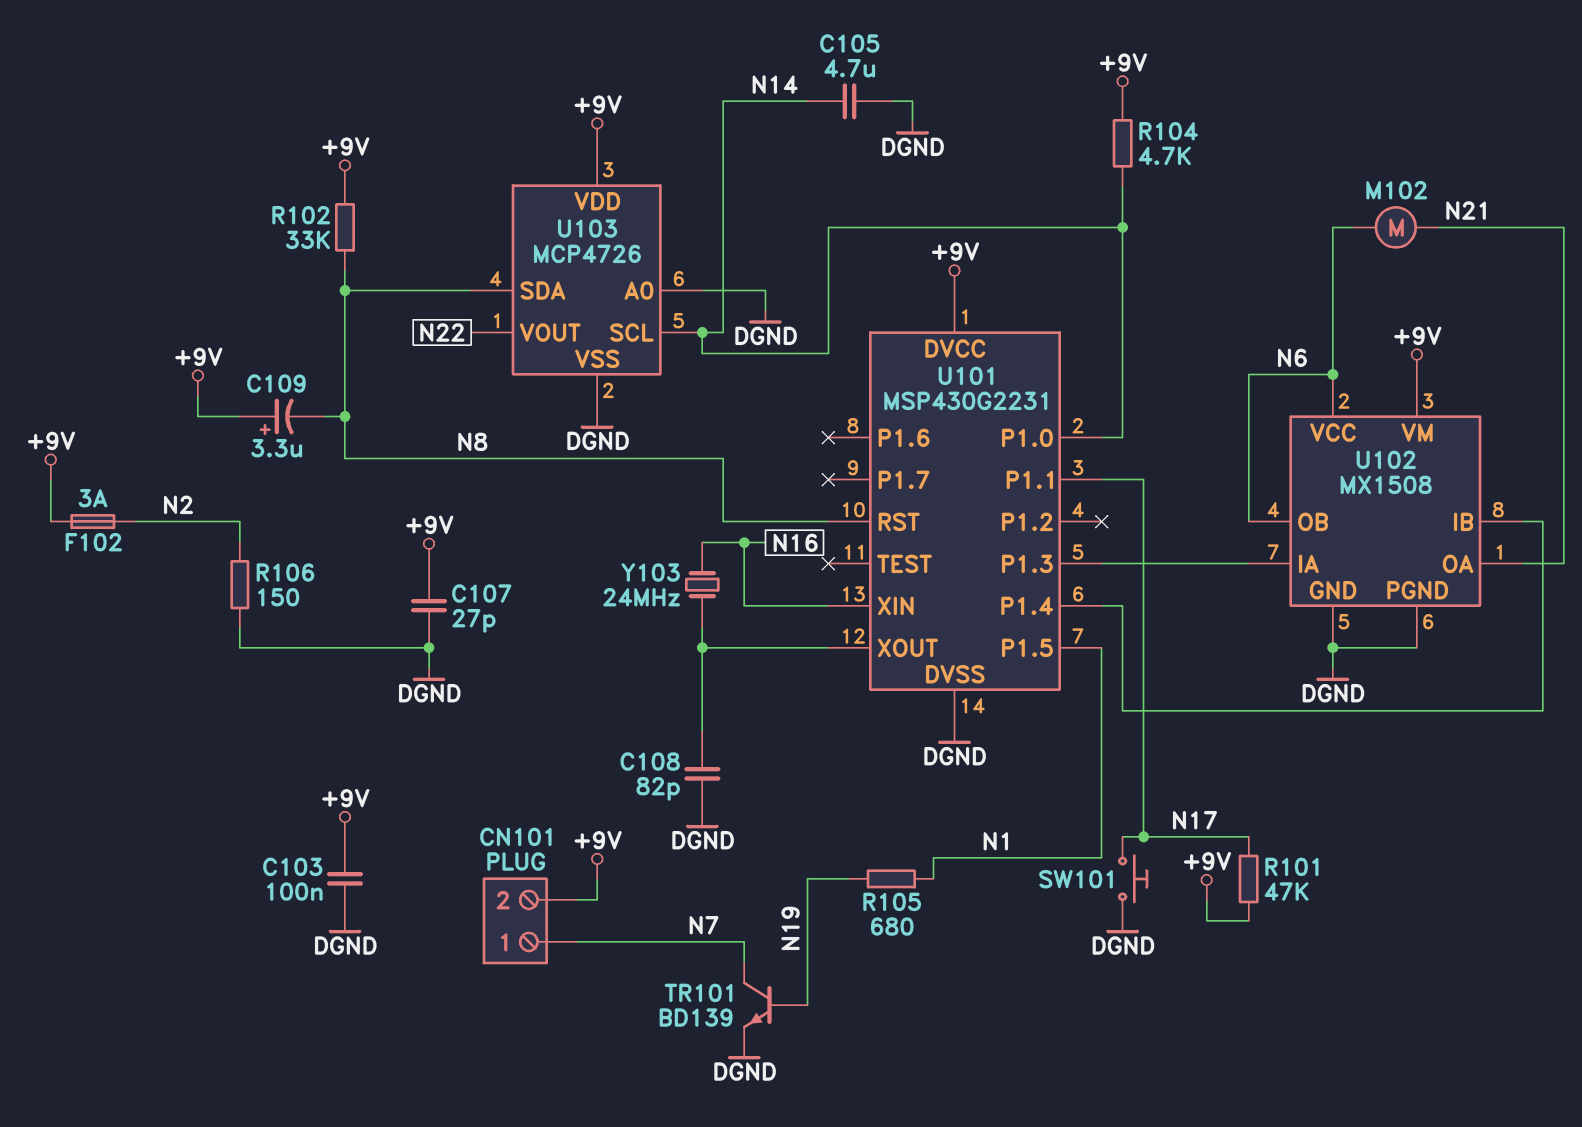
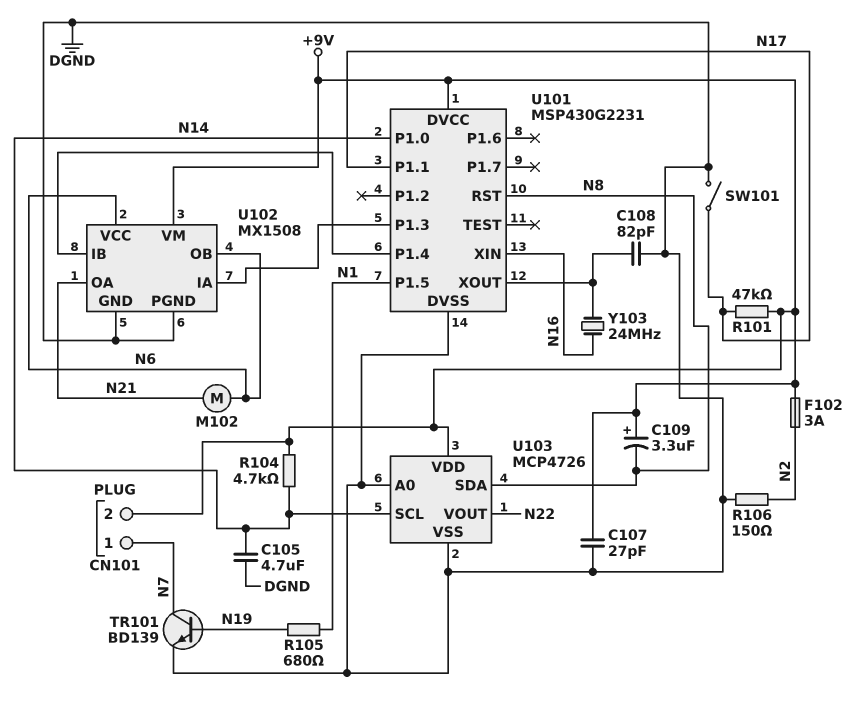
C103: 100nF (+9V, DGND) -> none
R102: 33k (+9V, N8) -> none
SW101: button (DGND, N17) -> switch (DGND, N17)

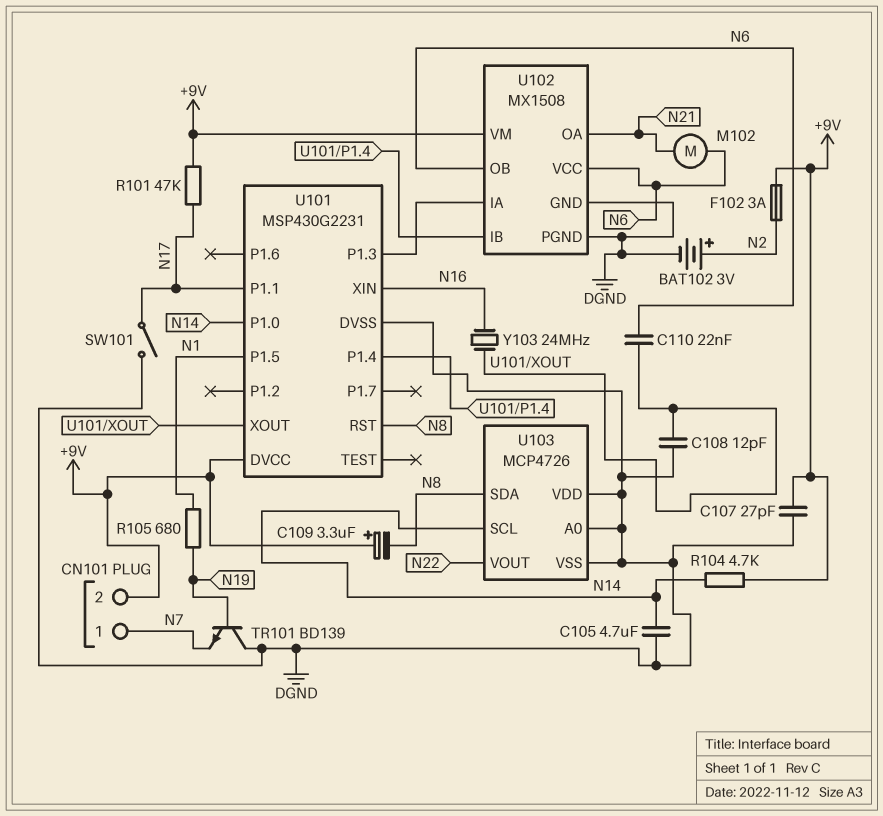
BAT102: none -> 3V (plus N2, minus DGND)
C108: 82pF (DGND, U101/XOUT) -> 12pF (DGND, U101/XOUT)
C110: none -> 22nF (N6, U101/XOUT)
R106: 150 (DGND, N2) -> none
TR101: NPN BD139 (B N19, C N7, E DGND) -> NPN BD139 (B N19, C DGND, E N7)
U103 pin VDD: +9V -> DGND

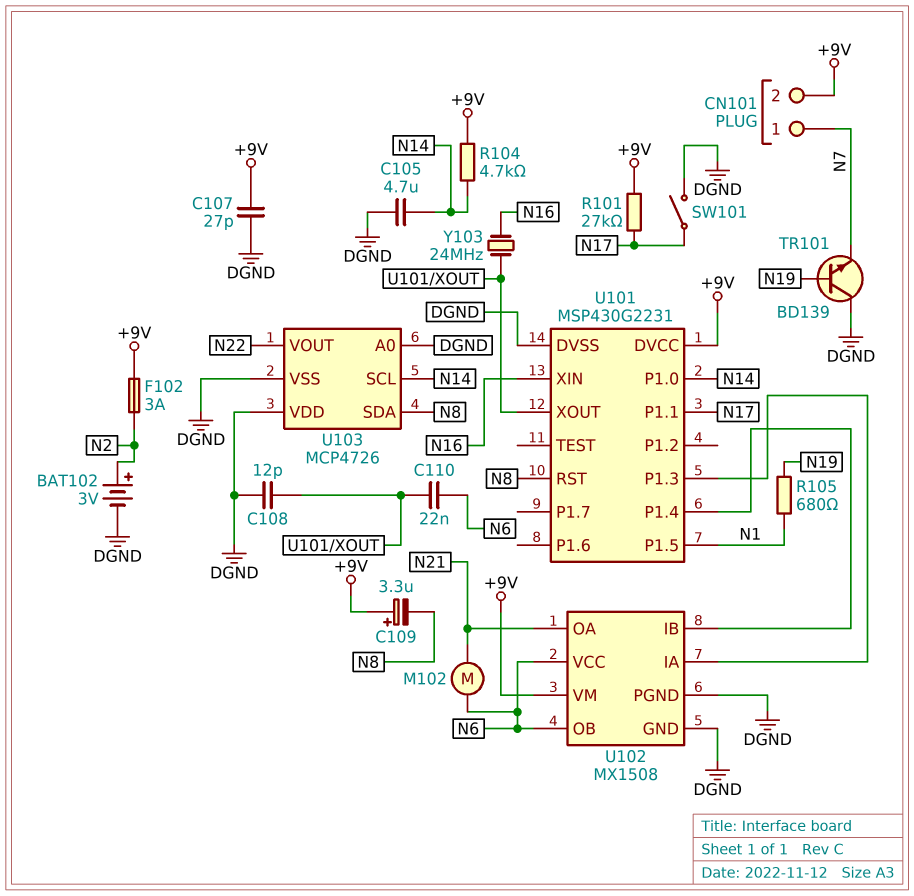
R101: 47k (+9V, N17) -> 27k (+9V, N17)

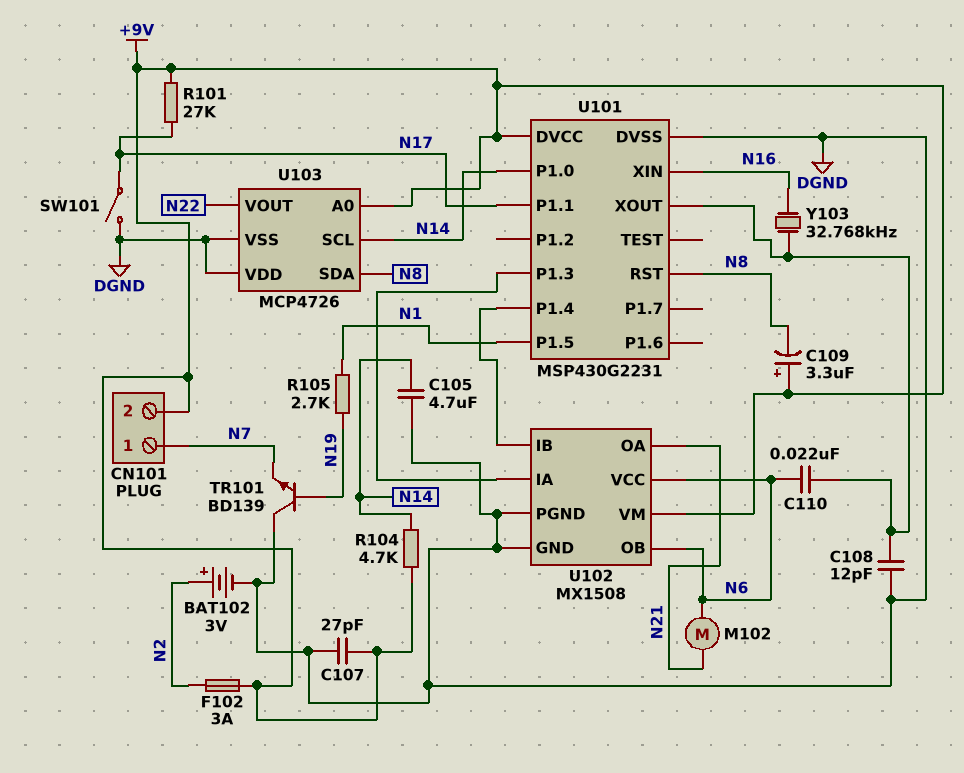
R105: 680 (N1, N19) -> 2.7k (N1, N19)
U103 pin A0: DGND -> +9V
Y103: 24MHz (N16, U101/XOUT) -> 32.768kHz (N16, U101/XOUT)

